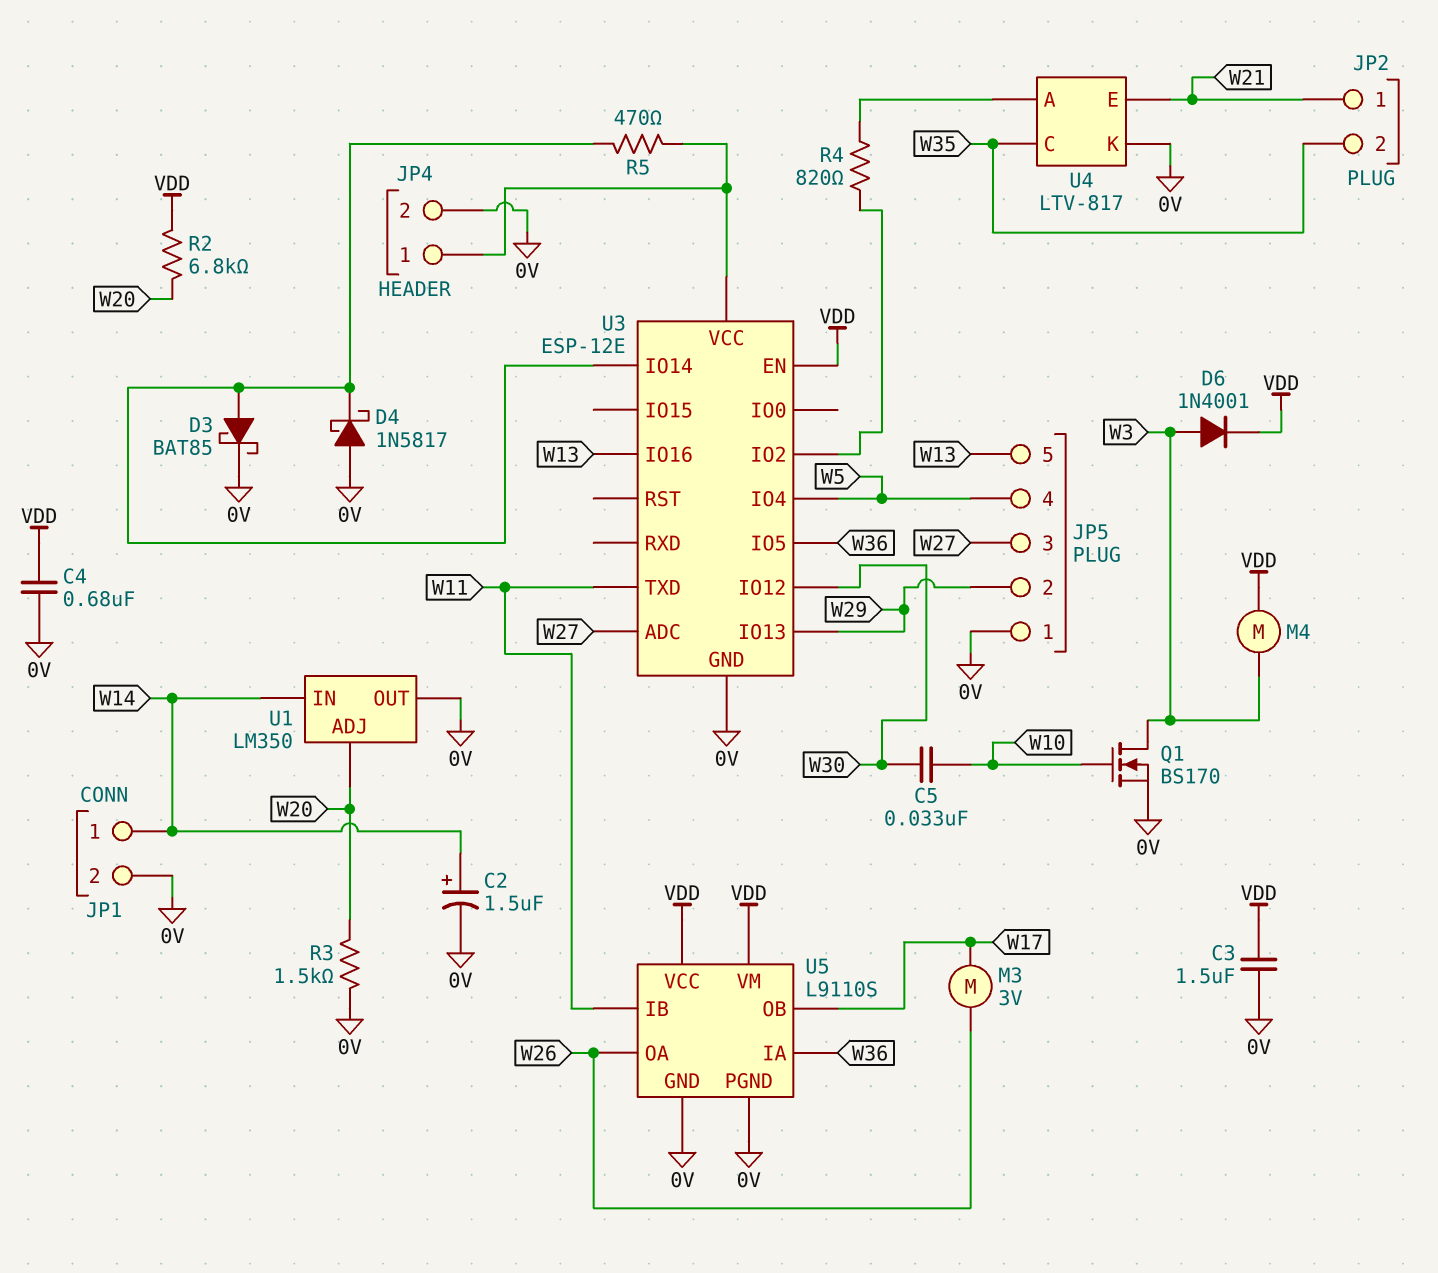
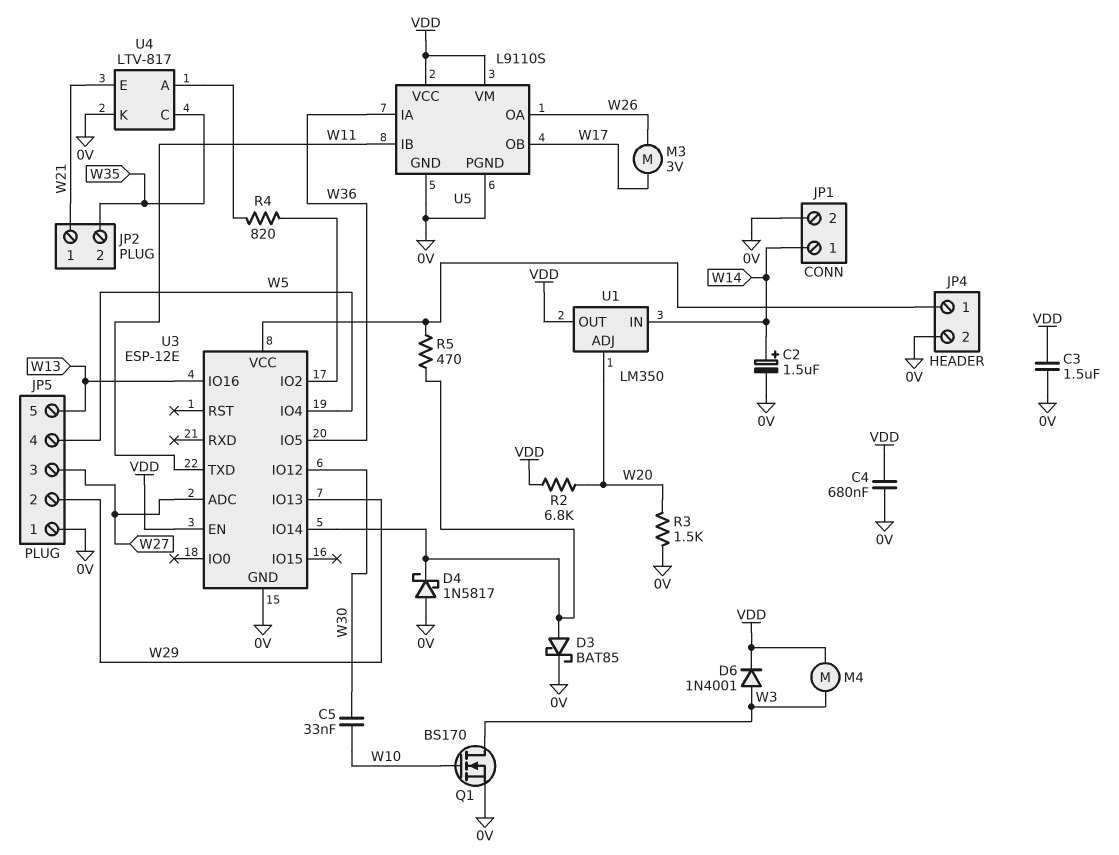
U1 pin OUT: 0V -> VDD

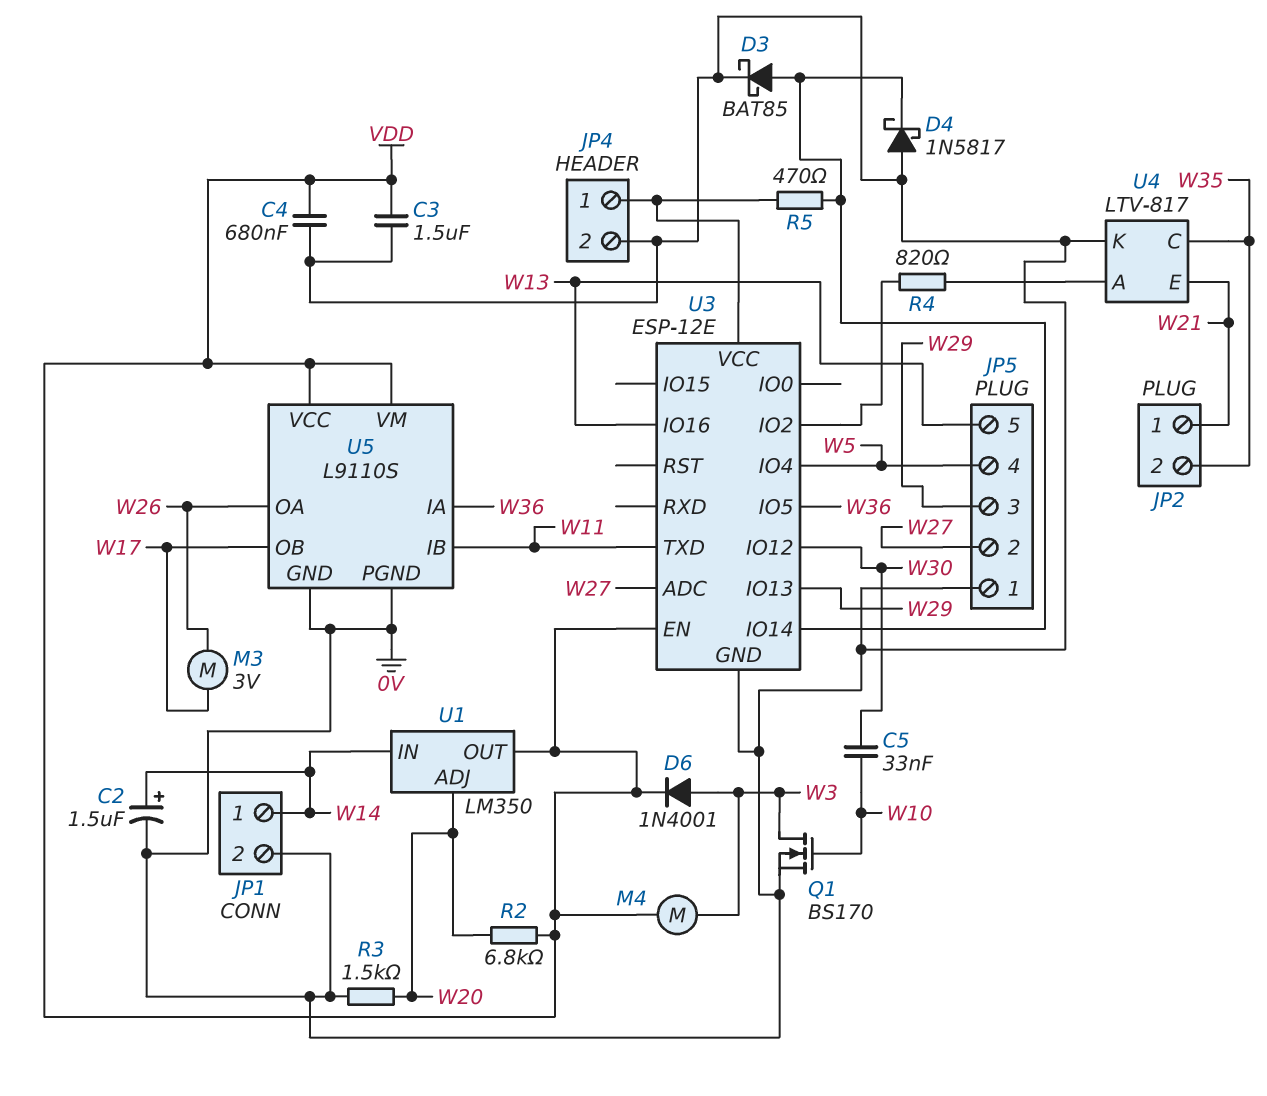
JP5 pin 2: W29 -> W27
JP5 pin 3: W27 -> W29

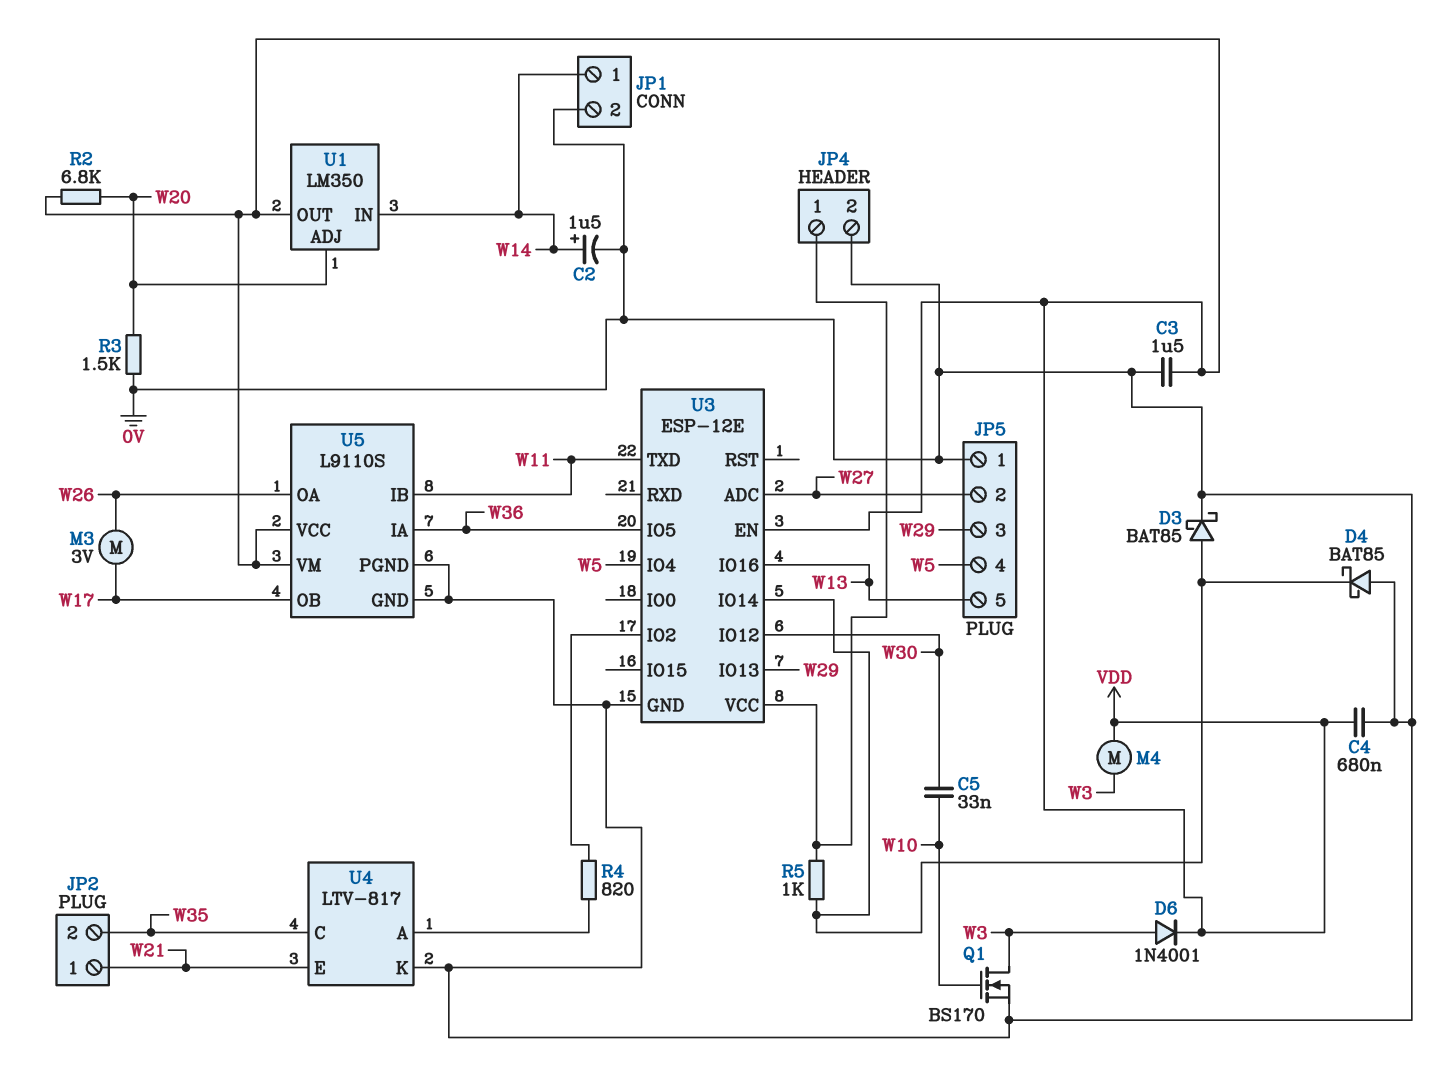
D4: schottky 1N5817 (A 0V, K U3/IO14) -> schottky BAT85 (A 0V, K U3/IO14)
R5: 470 (JP4/1, U3/IO14) -> 1k (JP4/1, U3/IO14)

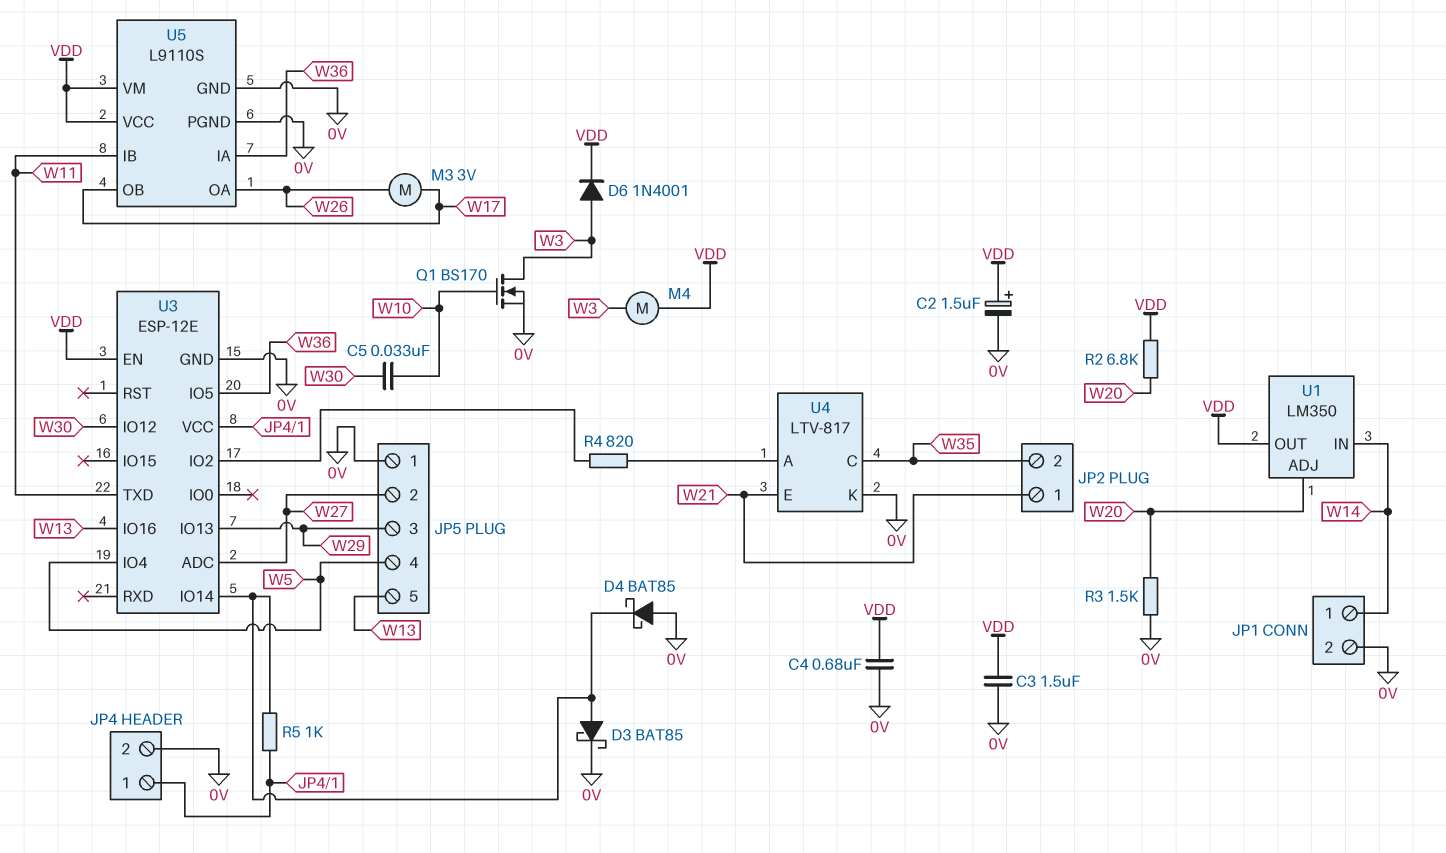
C2: 1.5uF (plus W14, minus 0V) -> 1.5uF (plus VDD, minus 0V)

